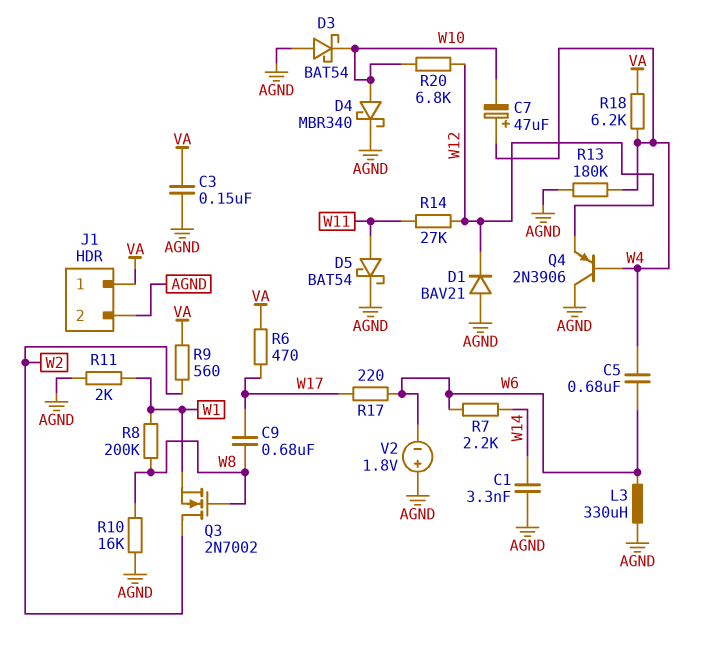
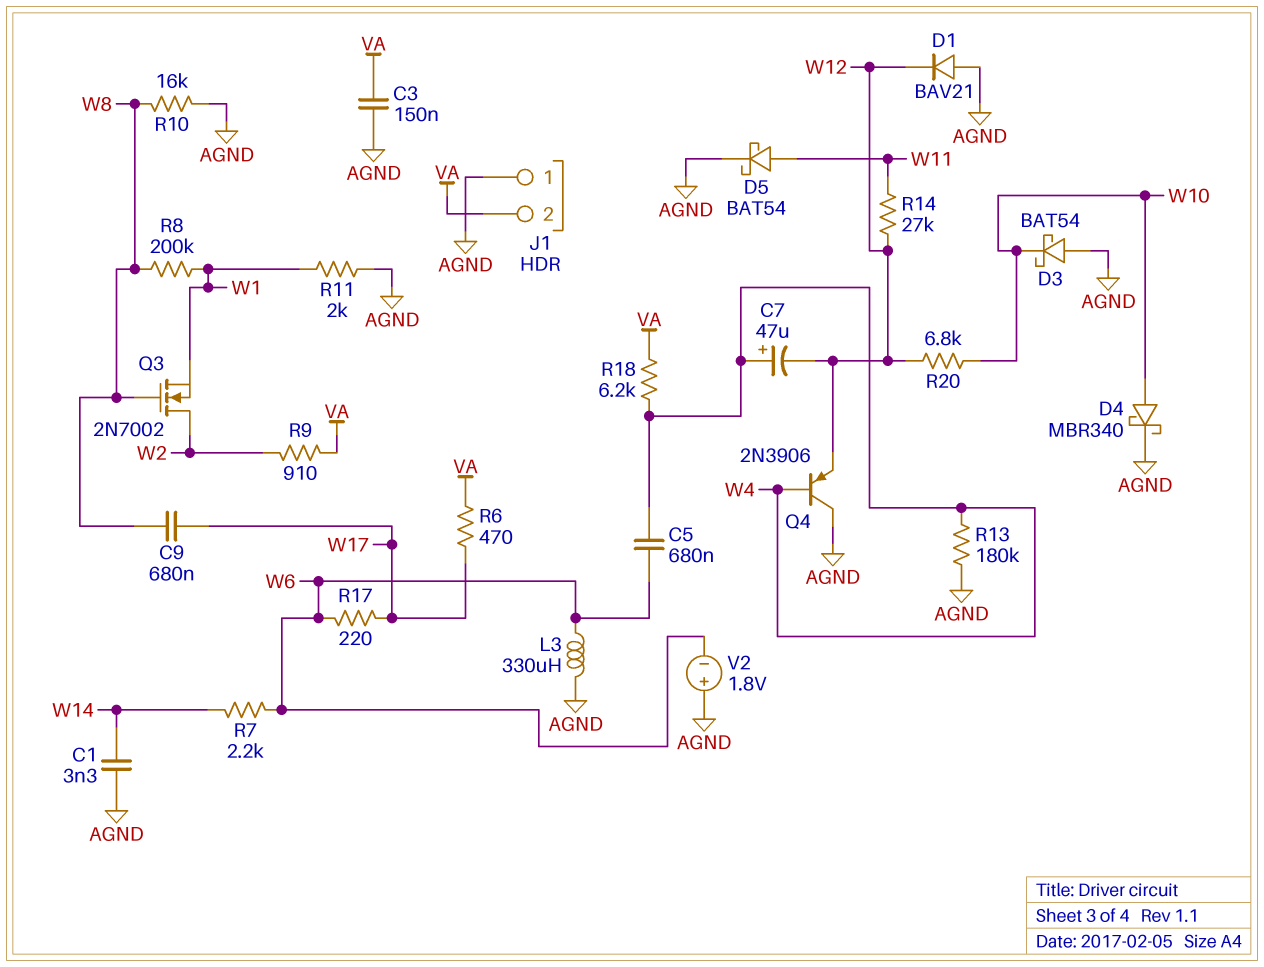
C7: 47uF (plus W4, minus W10) -> 47uF (plus W4, minus W12)
J1 pin 1: VA -> AGND
J1 pin 2: AGND -> VA
R9: 560 (VA, W2) -> 910 (VA, W2)

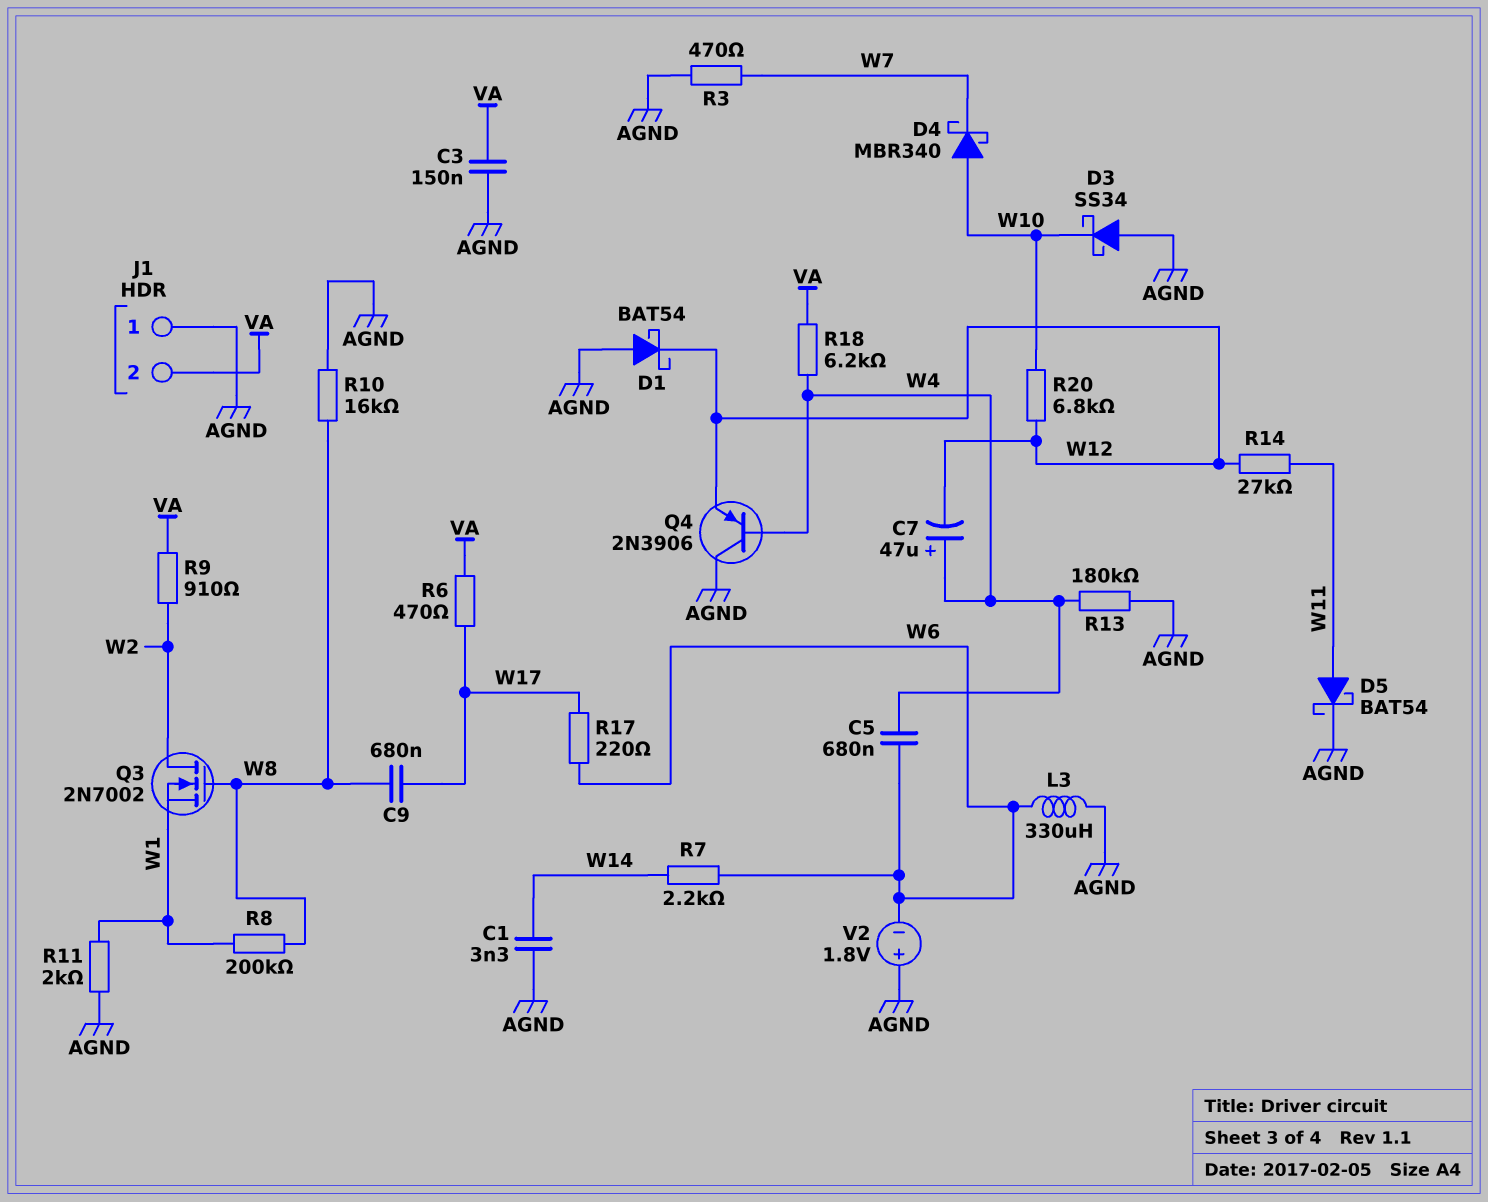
D1: diode BAV21 (A AGND, K W12) -> schottky BAT54 (A AGND, K W12)
D3: schottky BAT54 (A AGND, K W10) -> schottky SS34 (A AGND, K W10)
D4: schottky MBR340 (A W10, K AGND) -> schottky MBR340 (A W10, K W7)
R3: none -> 470 (AGND, W7)

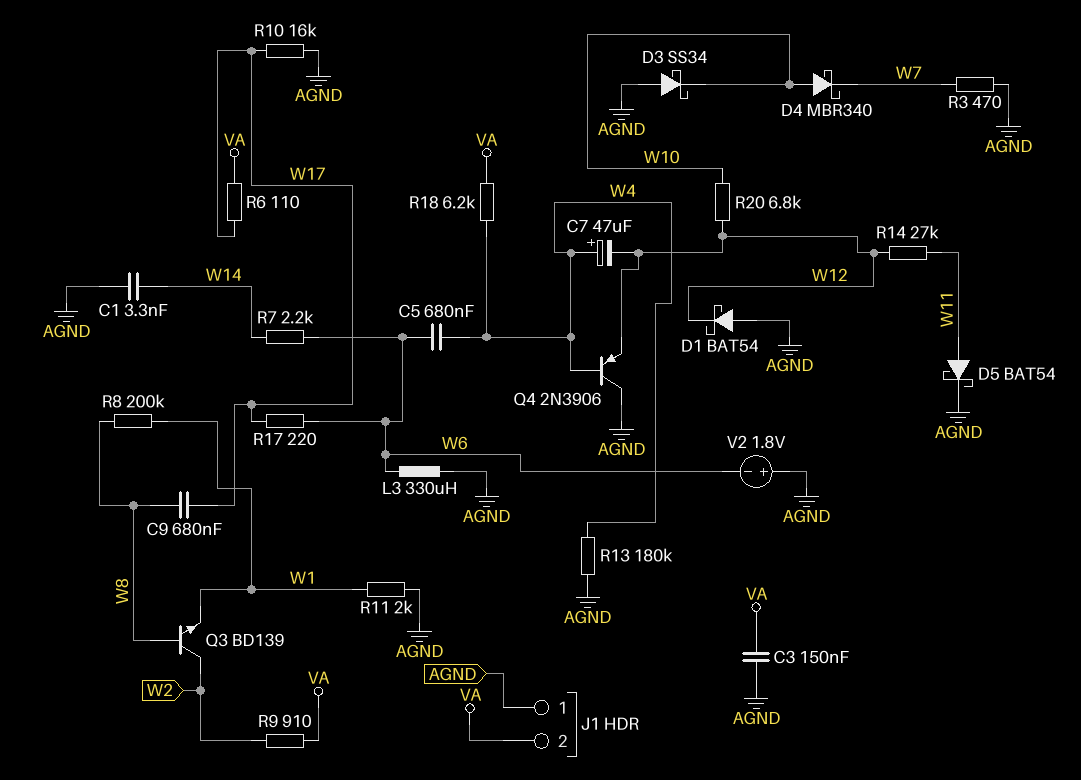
Q3: NMOS 2N7002 (G W8, D W2, S W1) -> NPN BD139 (B W8, C W2, E W1)
R6: 470 (VA, W17) -> 110 (VA, W17)
R10: 16k (AGND, W8) -> 16k (AGND, W17)

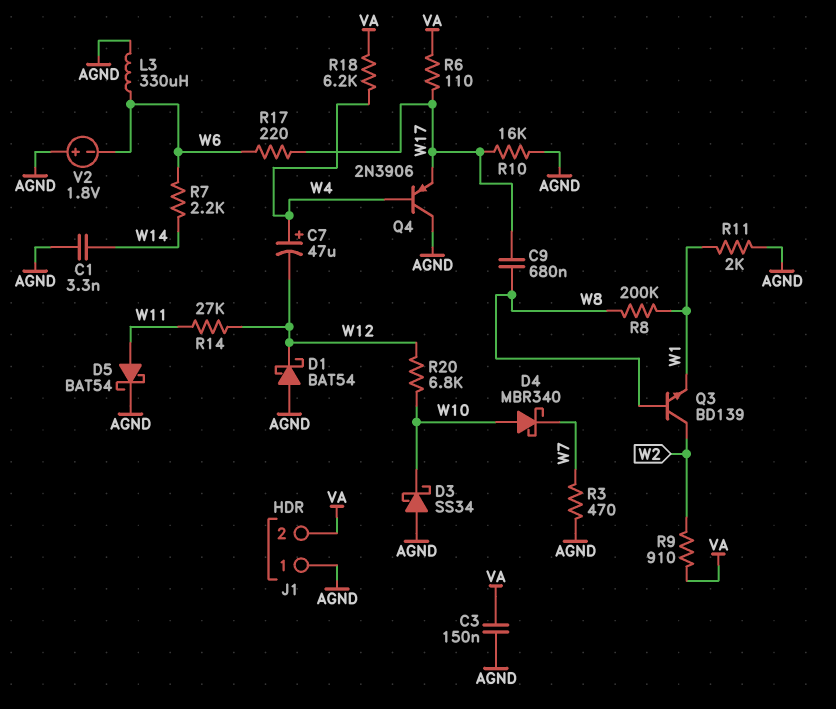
C5: 680nF (W4, W6) -> none
Q4: PNP 2N3906 (B W4, C AGND, E W12) -> PNP 2N3906 (B W4, C AGND, E W17)
R13: 180k (AGND, W4) -> none

